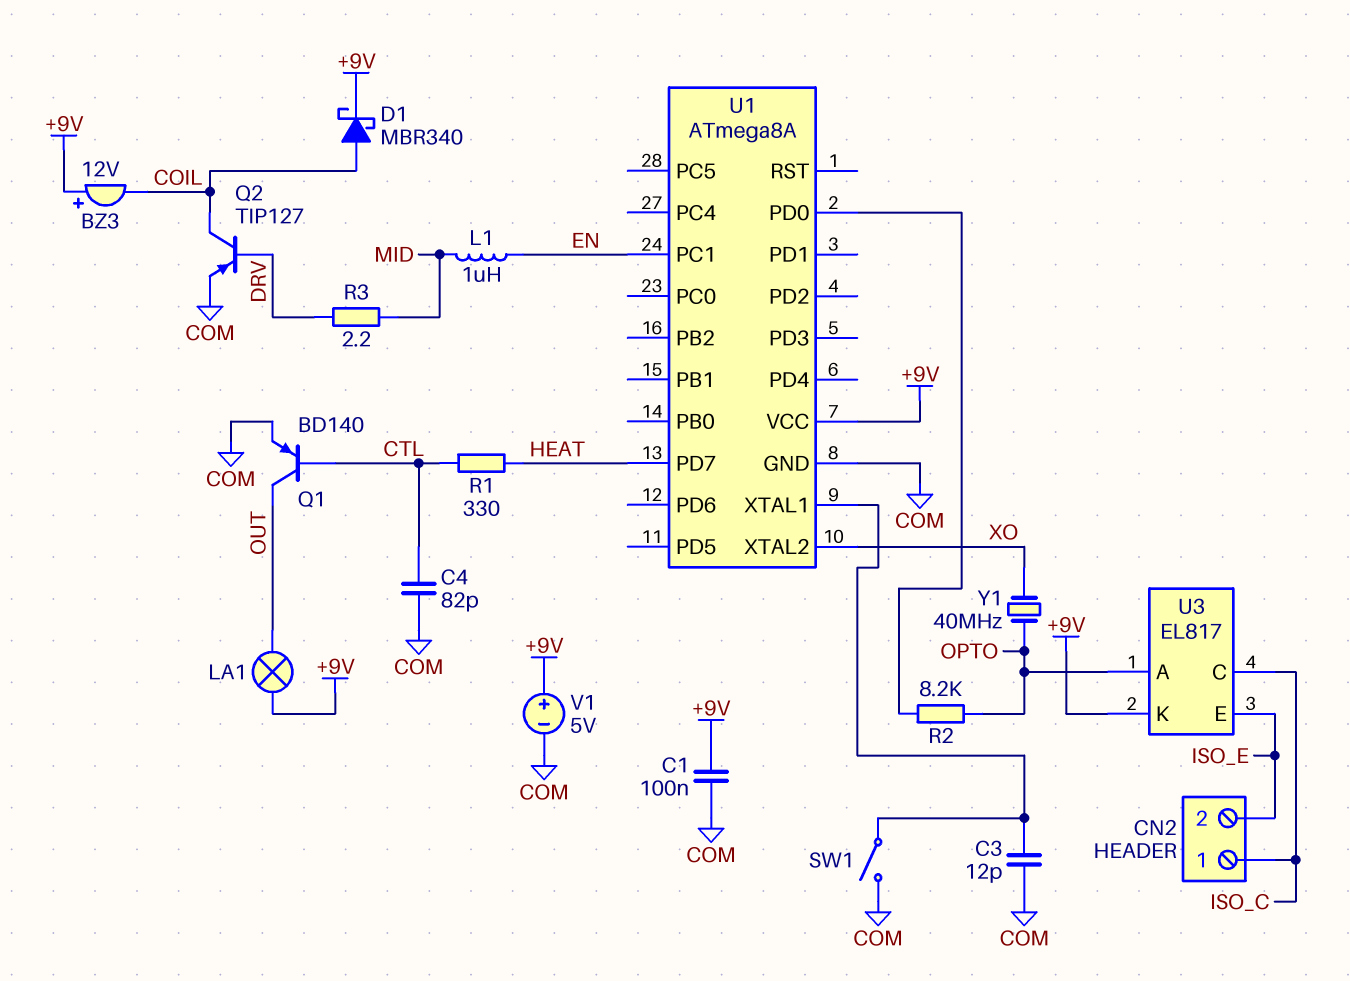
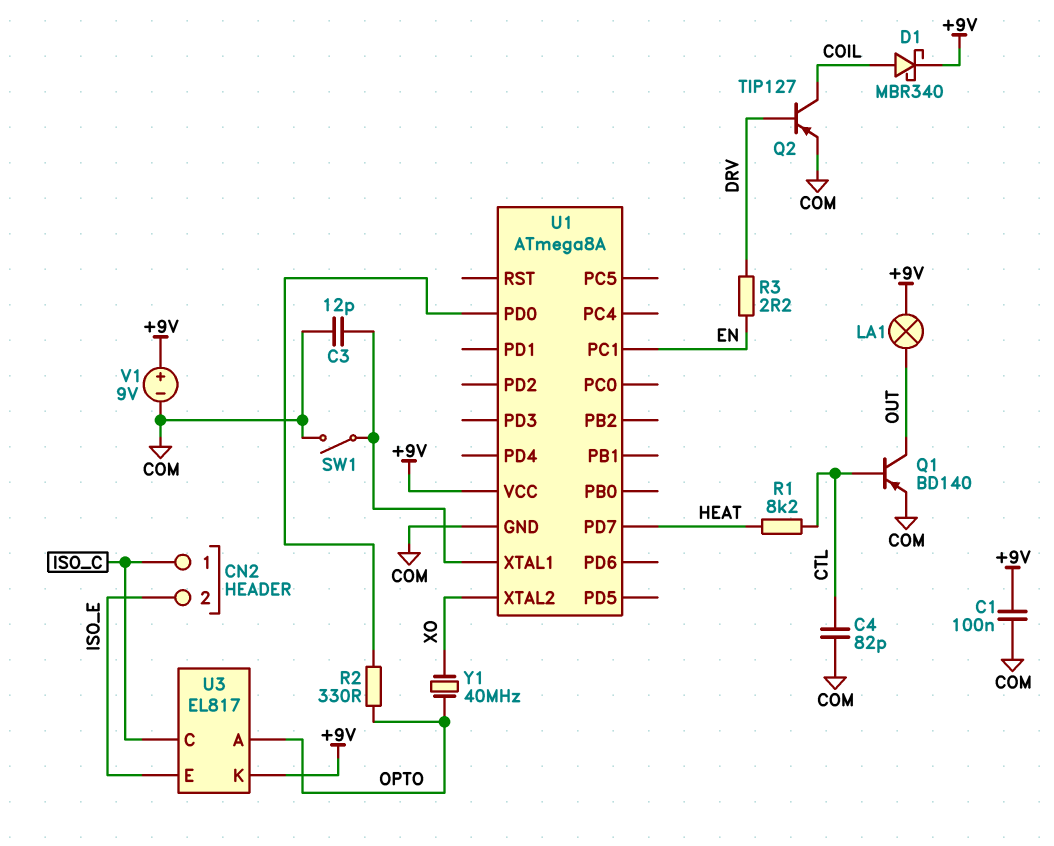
BZ3: buzzer 12V (plus +9V, minus COIL) -> none
L1: 1uH (EN, MID) -> none
R1: 330 (CTL, HEAT) -> 8.2k (CTL, HEAT)
R2: 8.2k (OPTO, U1/PD0) -> 330 (OPTO, U1/PD0)
R3: 2.2 (DRV, MID) -> 2.2 (DRV, EN)
V1: 5V (plus +9V, minus COM) -> 9V (plus +9V, minus COM)

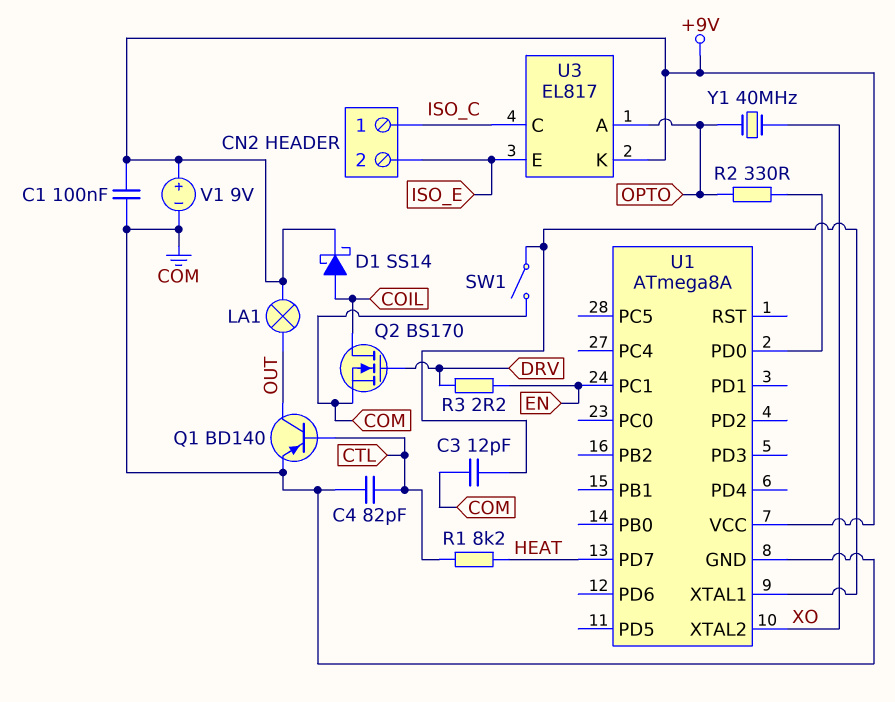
D1: schottky MBR340 (A COIL, K +9V) -> schottky SS14 (A COIL, K +9V)
Q2: PNP TIP127 (B DRV, C COIL, E COM) -> NMOS BS170 (G DRV, D COIL, S COM)

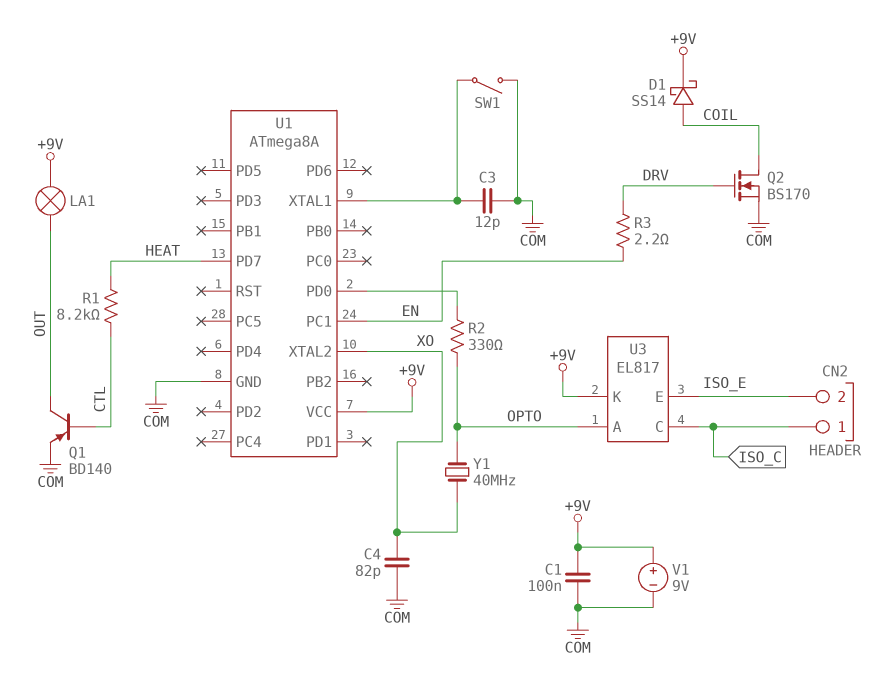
C4: 82pF (COM, CTL) -> 82pF (COM, XO)

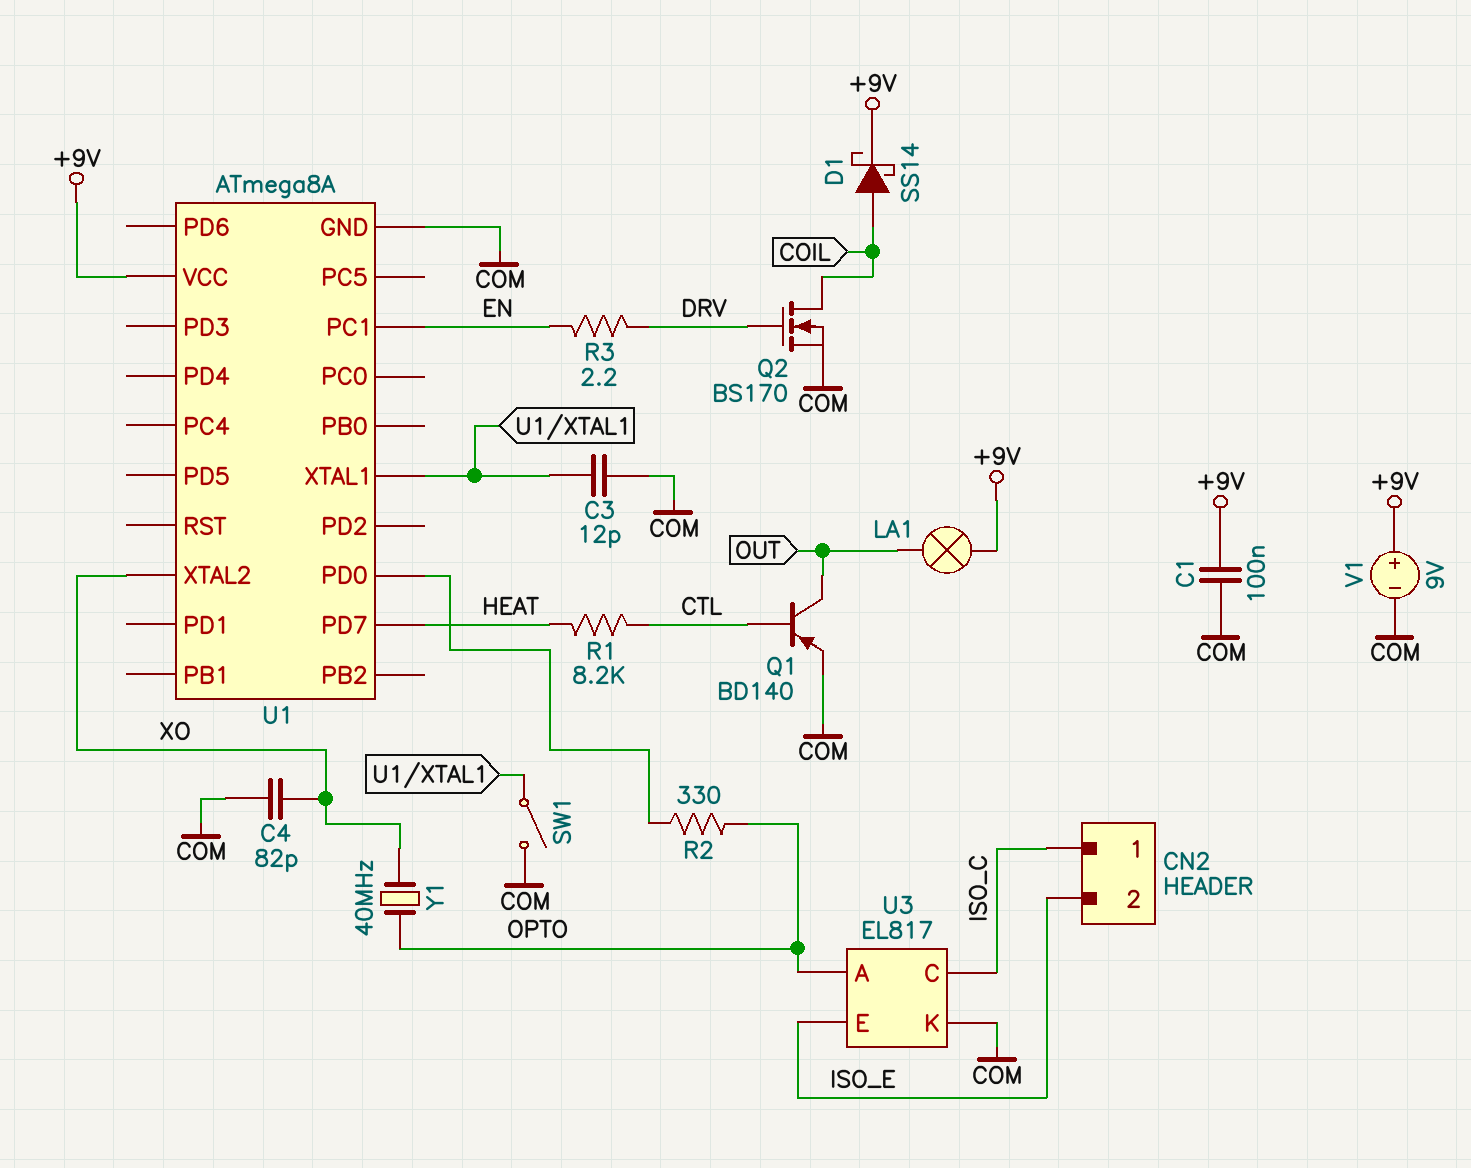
U3 pin K: +9V -> COM

